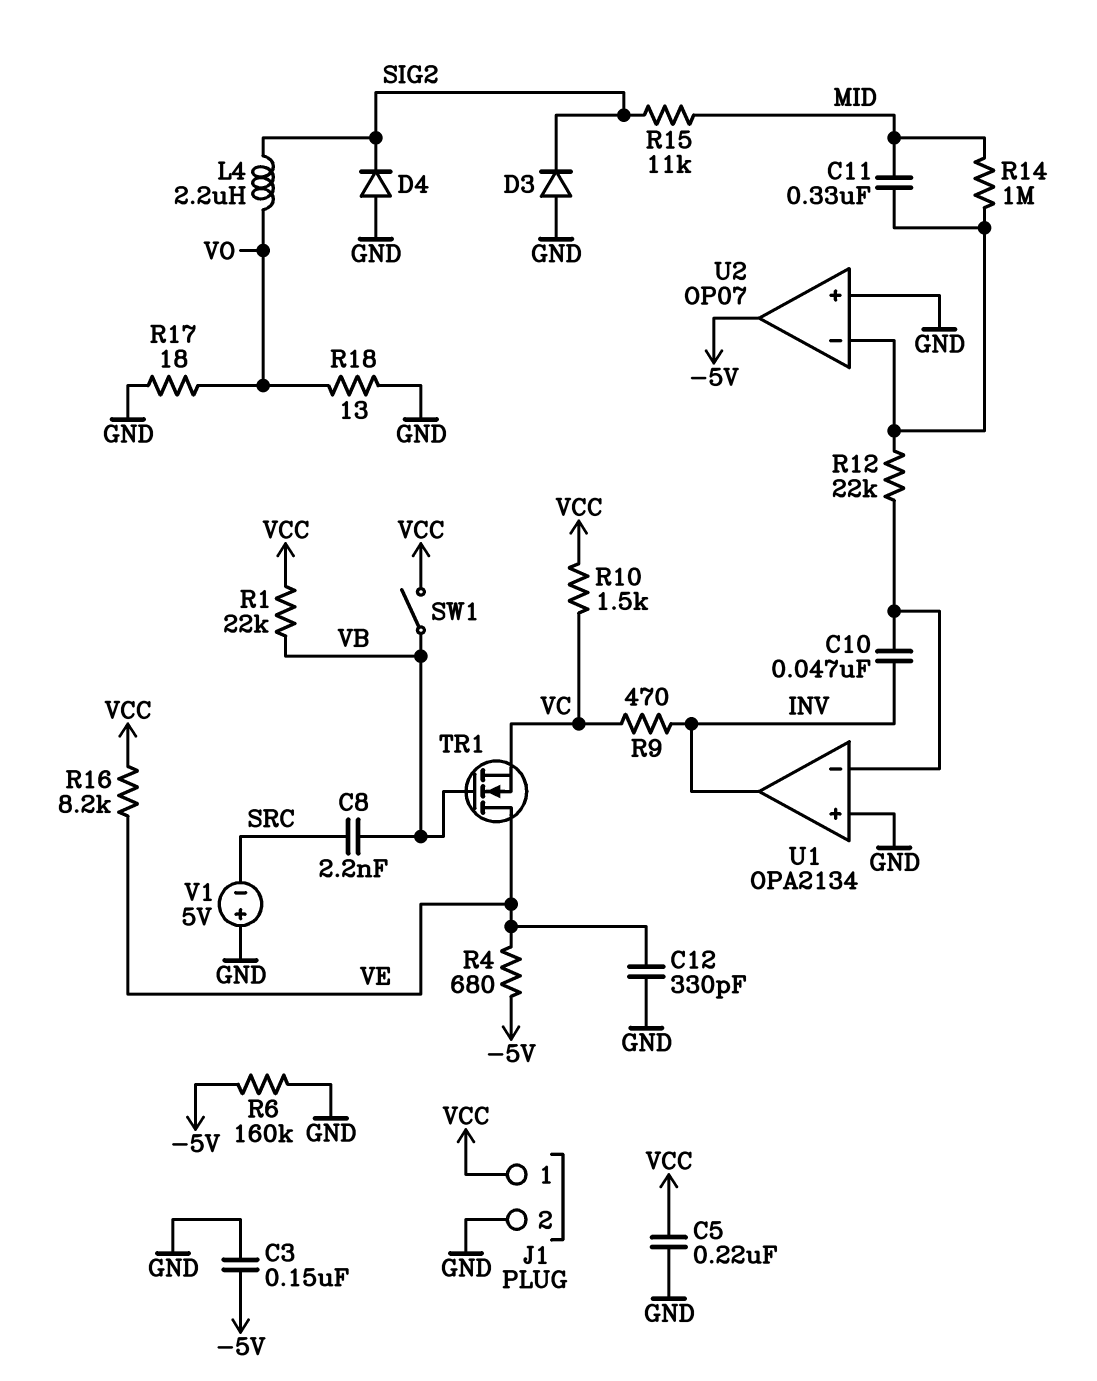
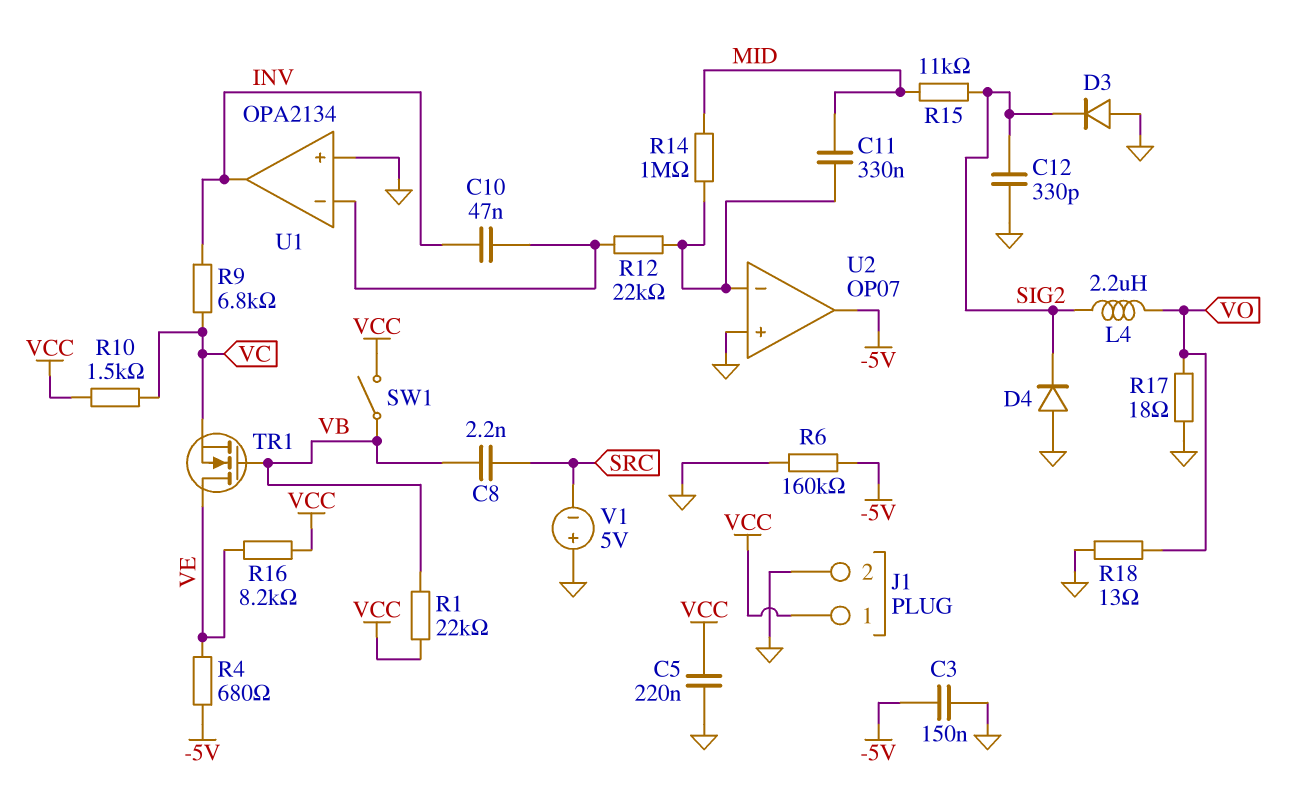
C12: 330pF (GND, VE) -> 330pF (GND, SIG2)
R9: 470 (INV, VC) -> 6.8k (INV, VC)

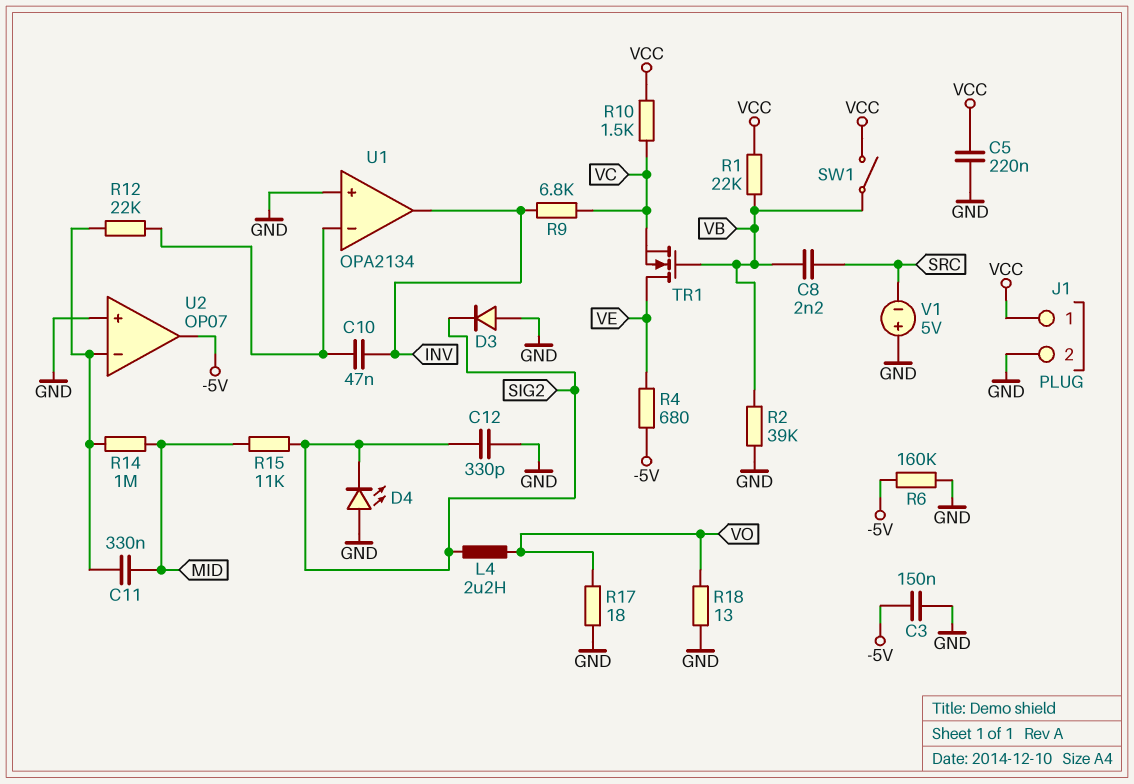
D4: diode (A GND, K SIG2) -> LED (A GND, K SIG2)
R2: none -> 39k (GND, VB)
R16: 8.2k (VCC, VE) -> none

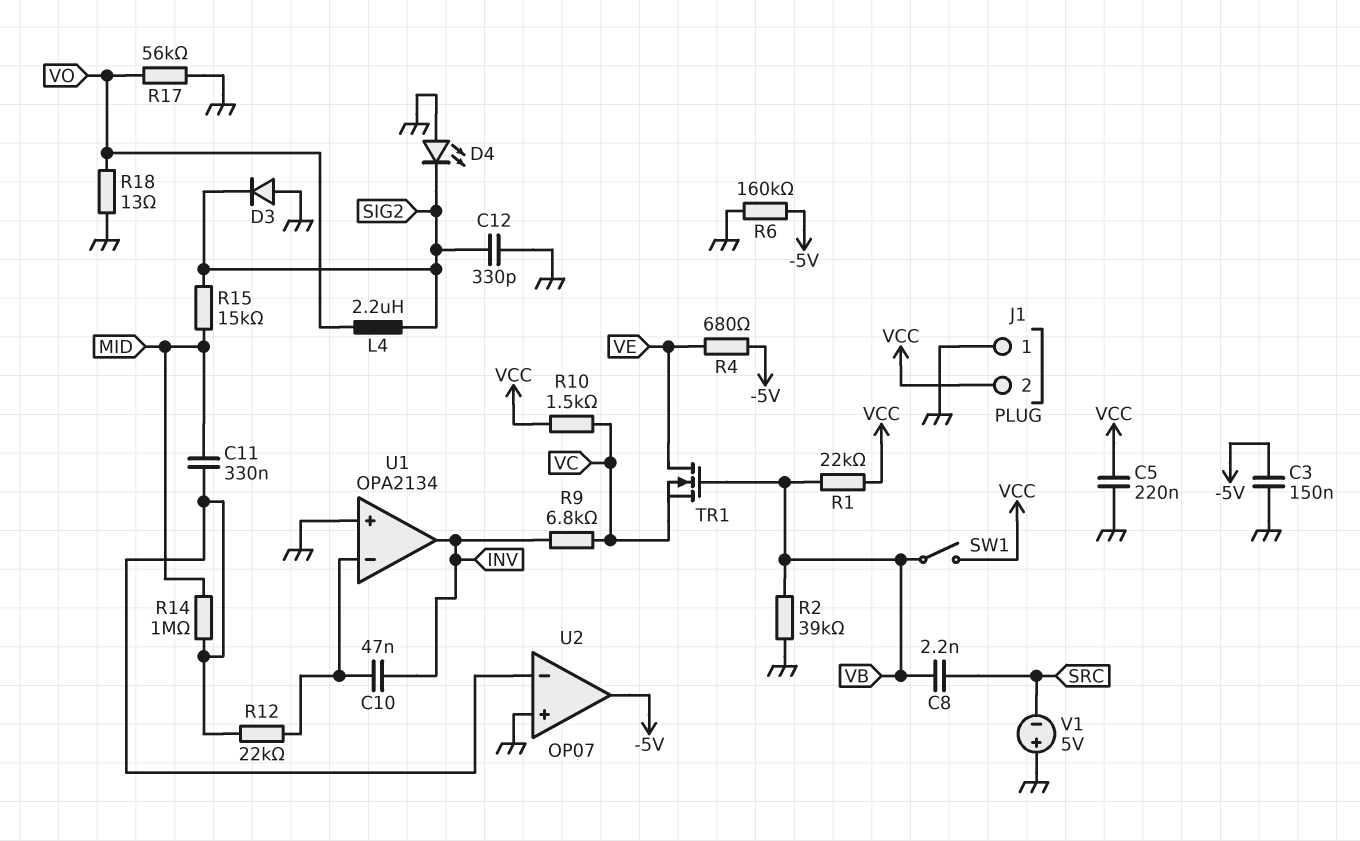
J1 pin 1: VCC -> GND
J1 pin 2: GND -> VCC
R15: 11k (MID, SIG2) -> 15k (MID, SIG2)
R17: 18 (GND, VO) -> 56k (GND, VO)

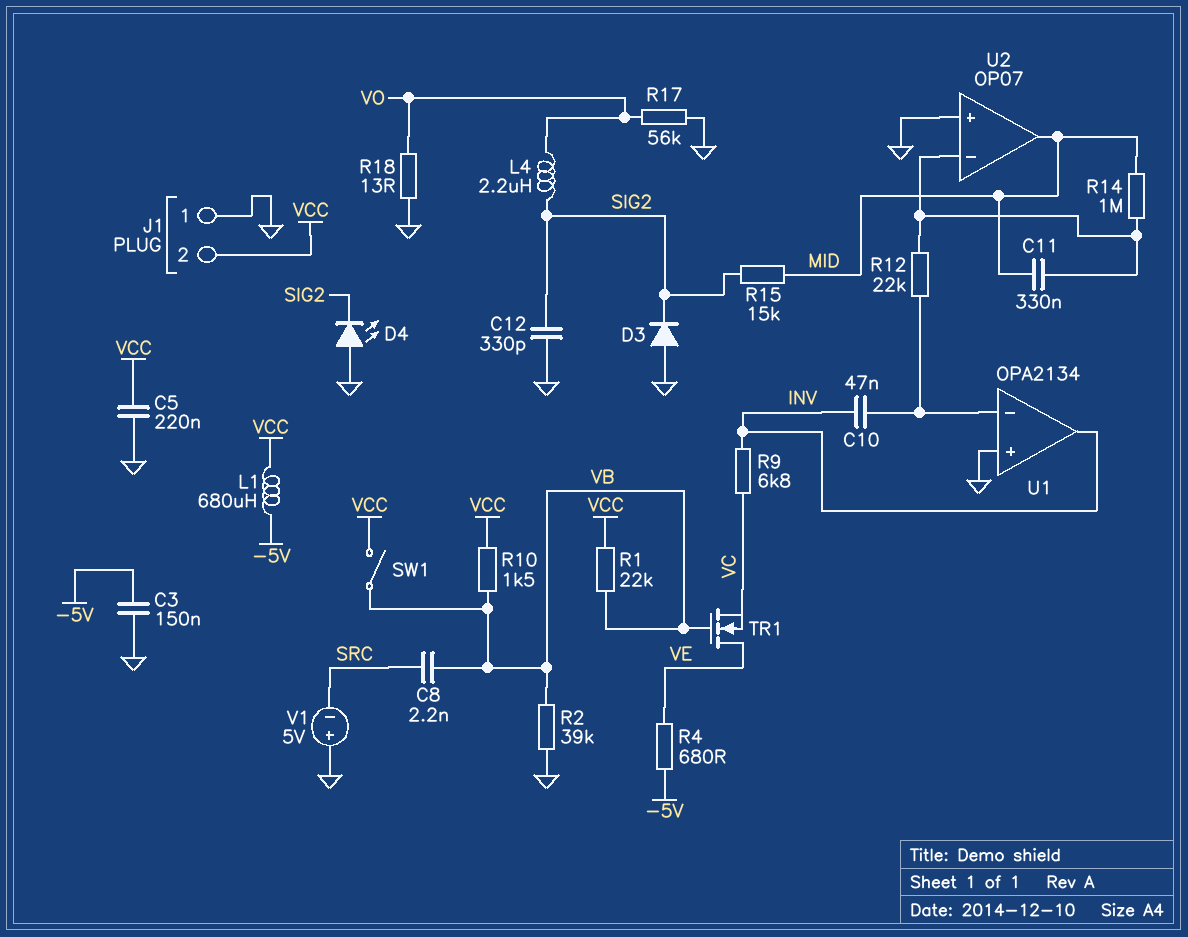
L1: none -> 680uH (-5V, VCC)
R6: 160k (-5V, GND) -> none
R10: 1.5k (VC, VCC) -> 1.5k (VB, VCC)
U2 pin out: -5V -> MID

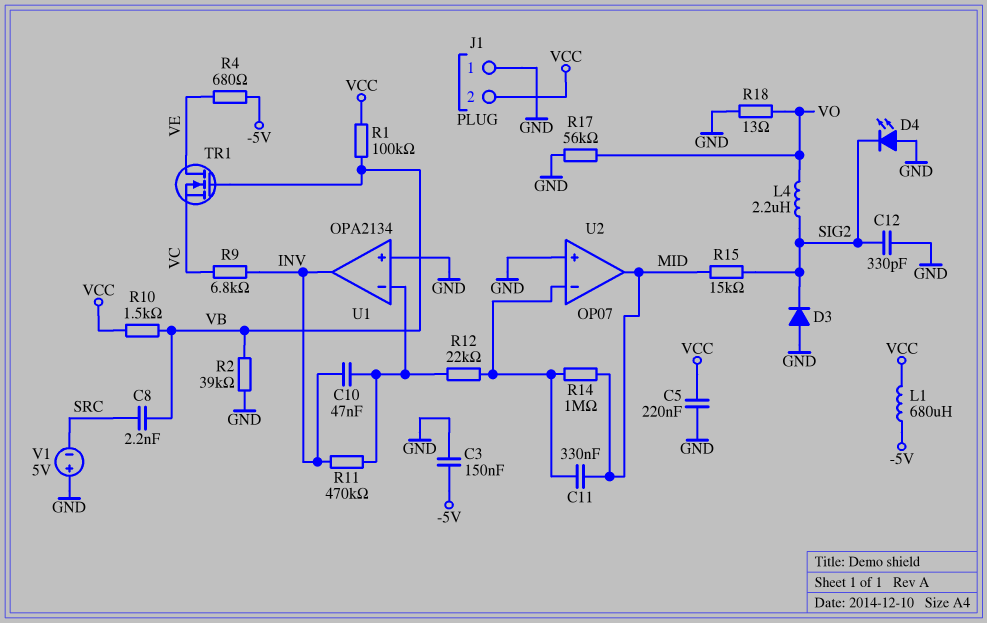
R1: 22k (VB, VCC) -> 100k (VB, VCC)
R11: none -> 470k (INV, U1/in-)
SW1: switch (VB, VCC) -> none

